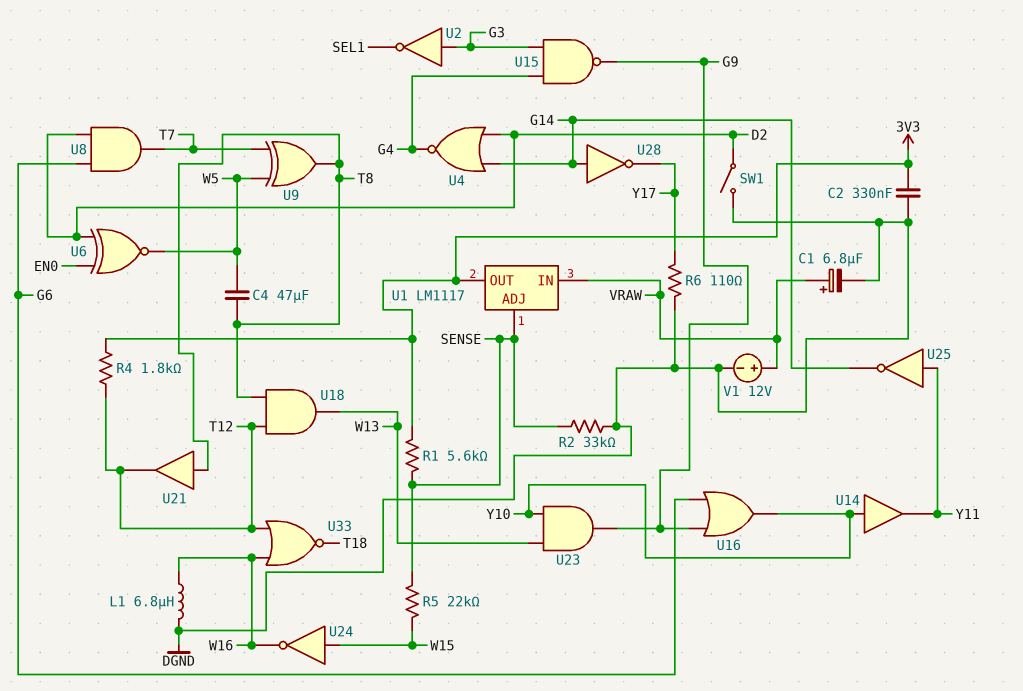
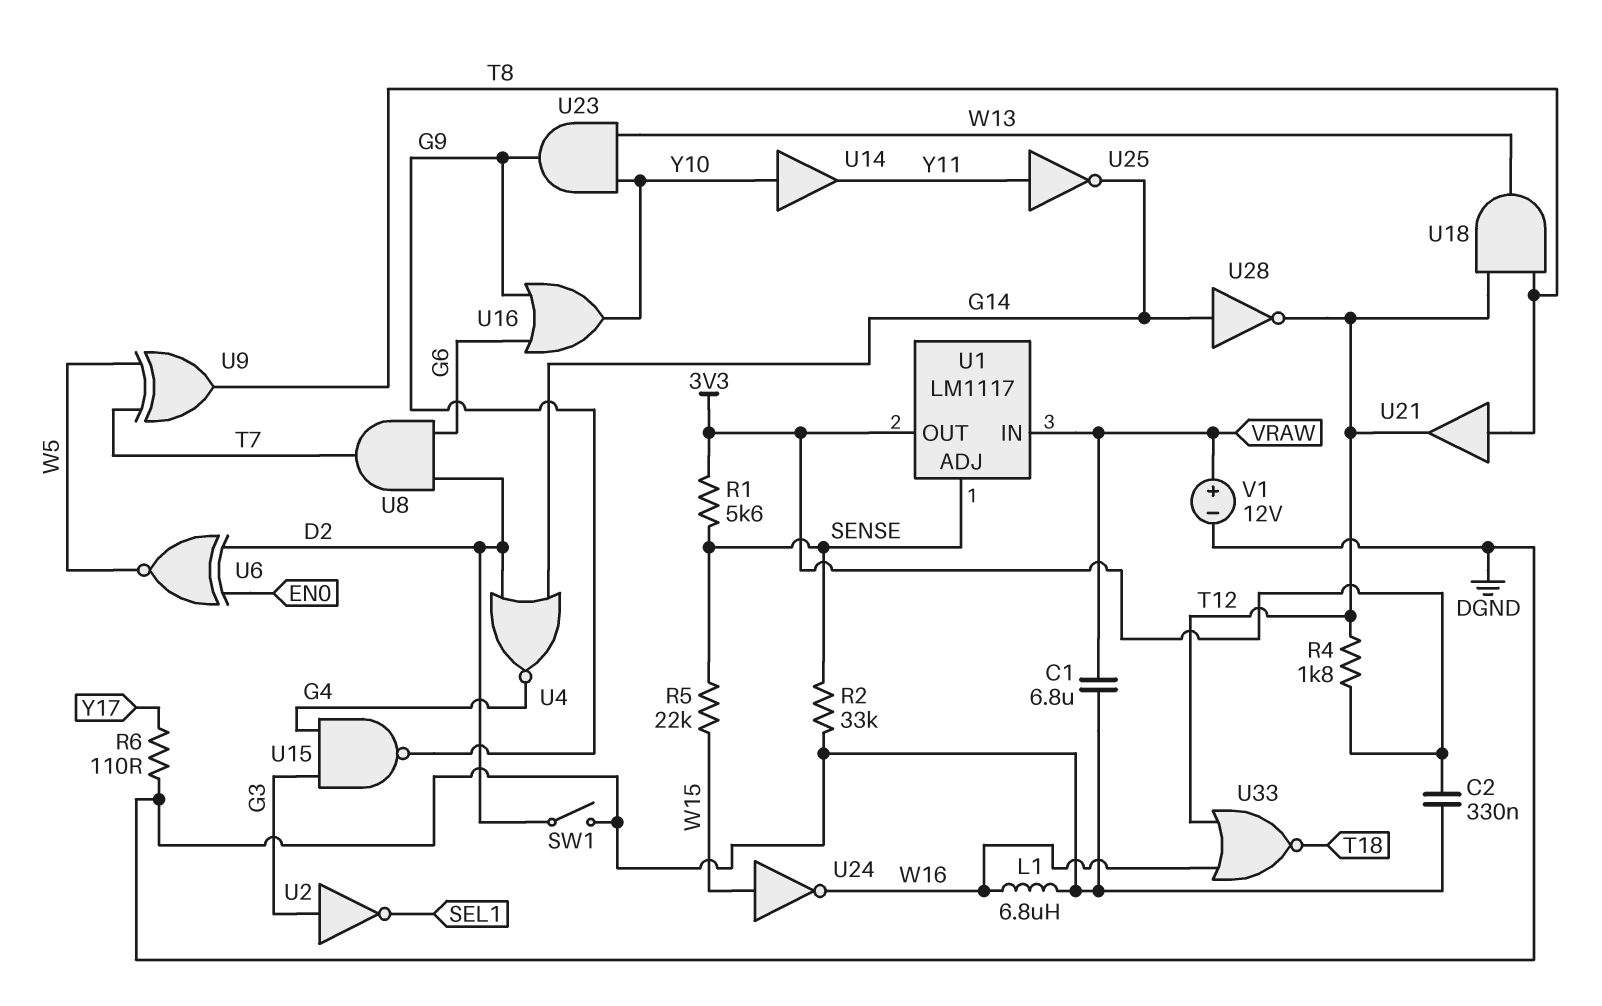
C1: 6.8uF (plus VRAW, minus DGND) -> 6.8uF (DGND, VRAW)
C4: 47uF (T8, W5) -> none
U28: NOT (in G14, out Y17) -> NOT (in G14, out T12)

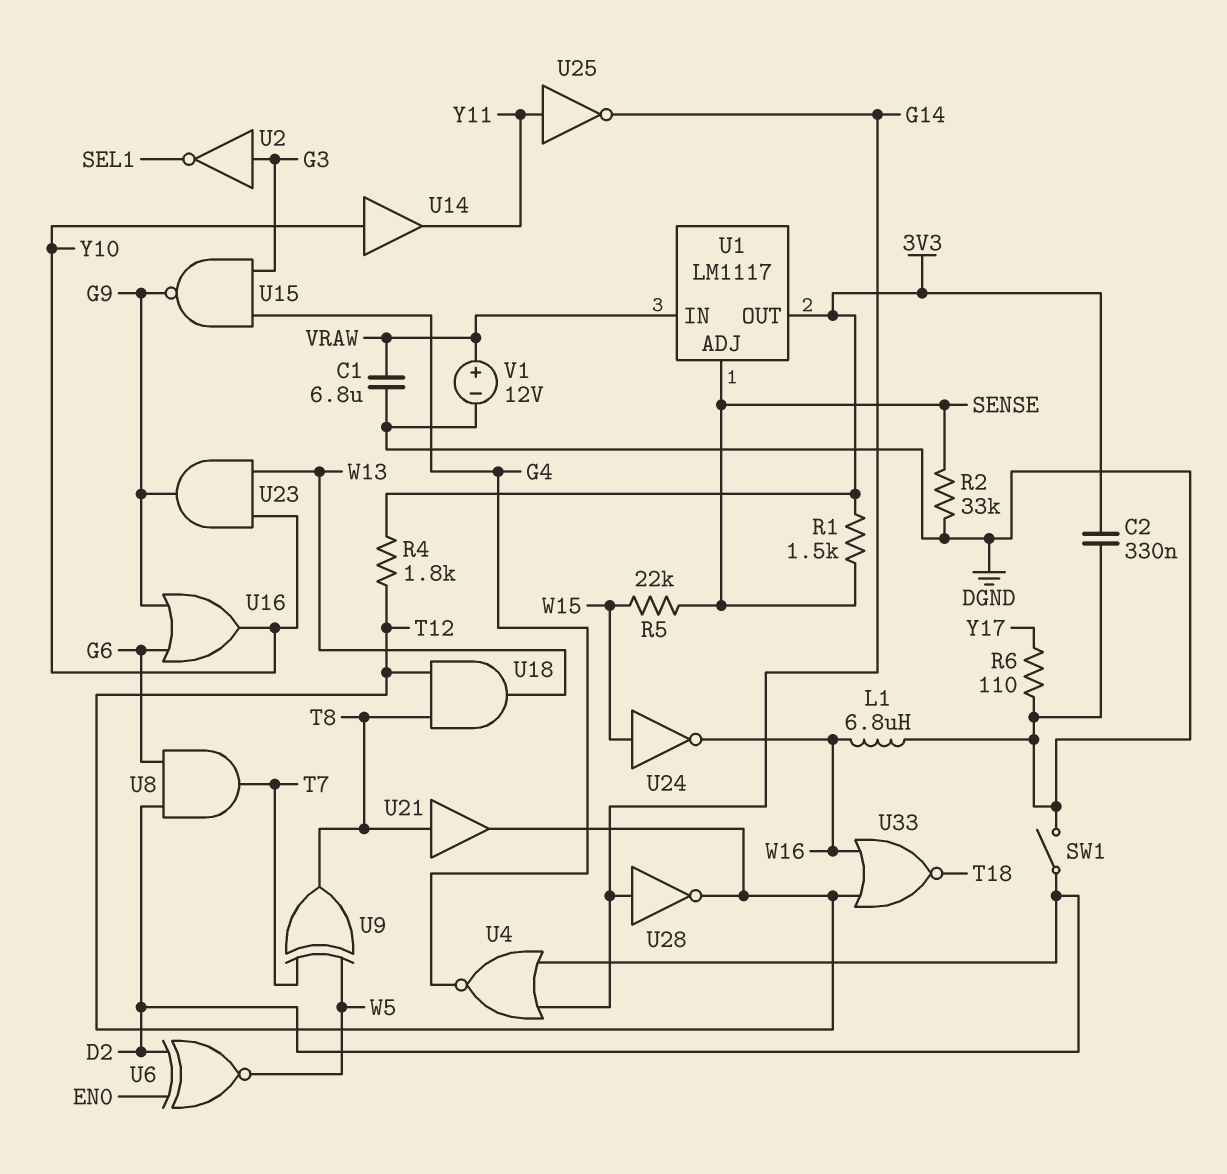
R1: 5.6k (3V3, SENSE) -> 1.5k (3V3, SENSE)

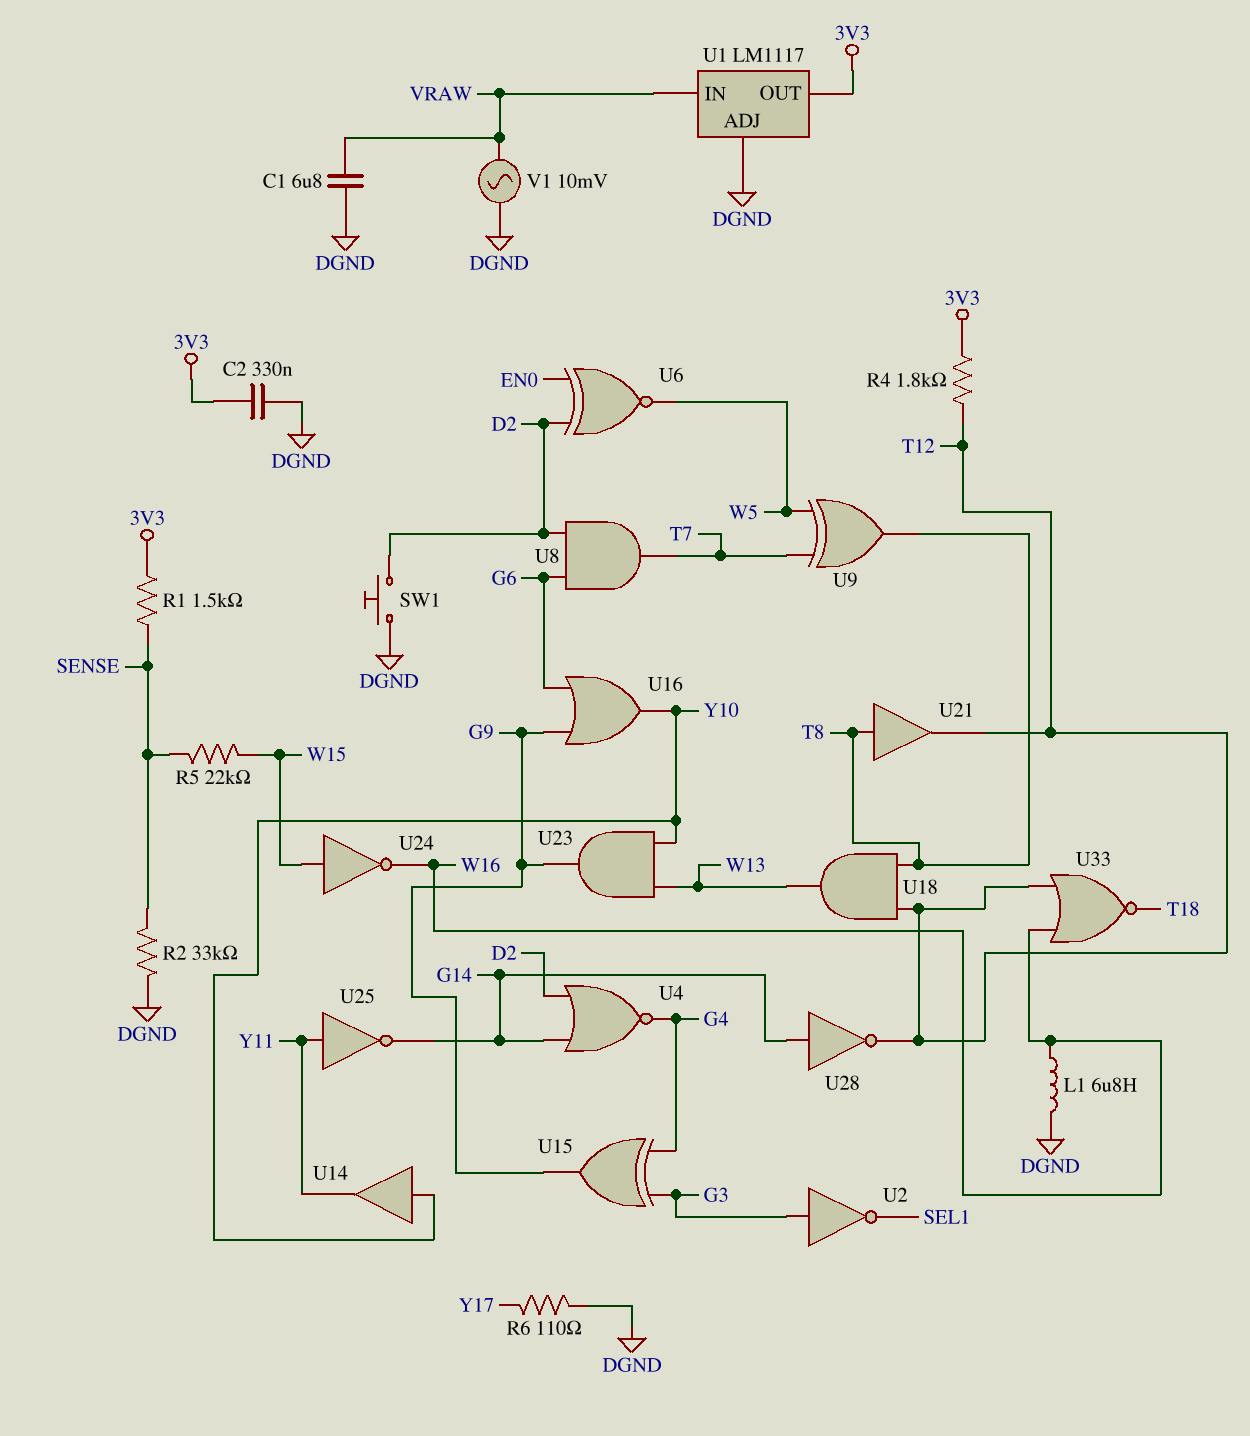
SW1: switch (D2, DGND) -> button (D2, DGND)
U1 pin ADJ: SENSE -> DGND
U15: NAND (in G3, in G4, out G9) -> XOR (in G3, in G4, out G9)
V1: 12V (plus VRAW, minus DGND) -> AC 10mV (DGND, VRAW)

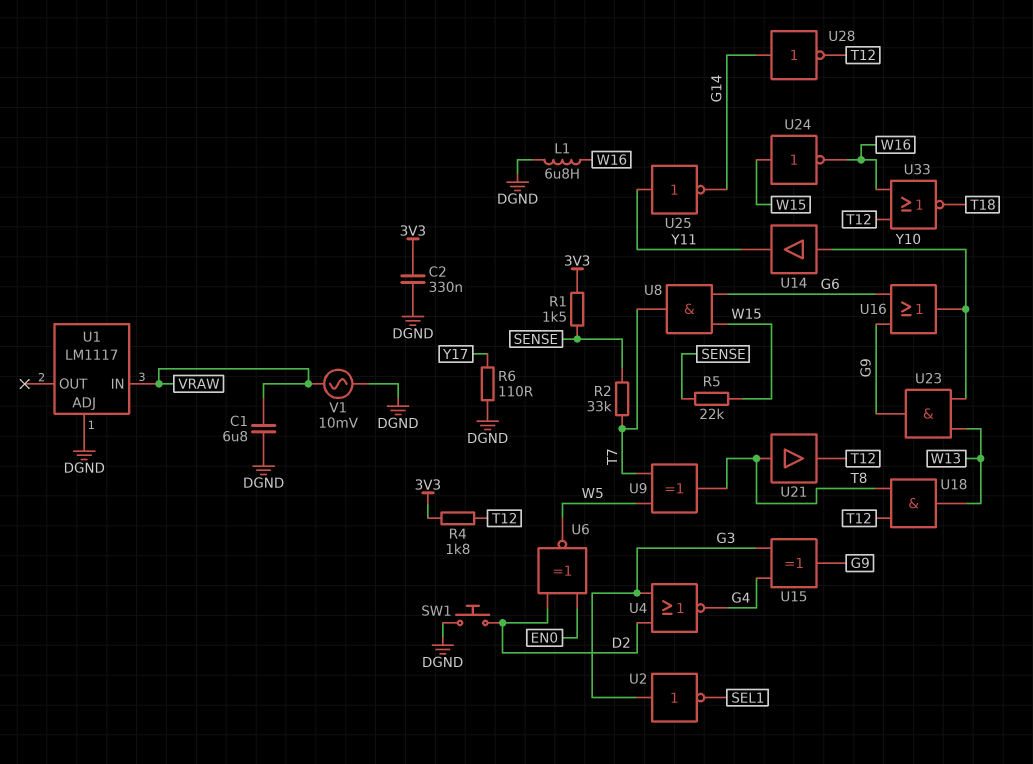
R2: 33k (DGND, SENSE) -> 33k (SENSE, T7)
U1 pin OUT: 3V3 -> none
U4: NOR (in D2, in G14, out G4) -> NOR (in D2, in G3, out G4)
U8: AND (in D2, in G6, out T7) -> AND (in G6, in W15, out T7)

